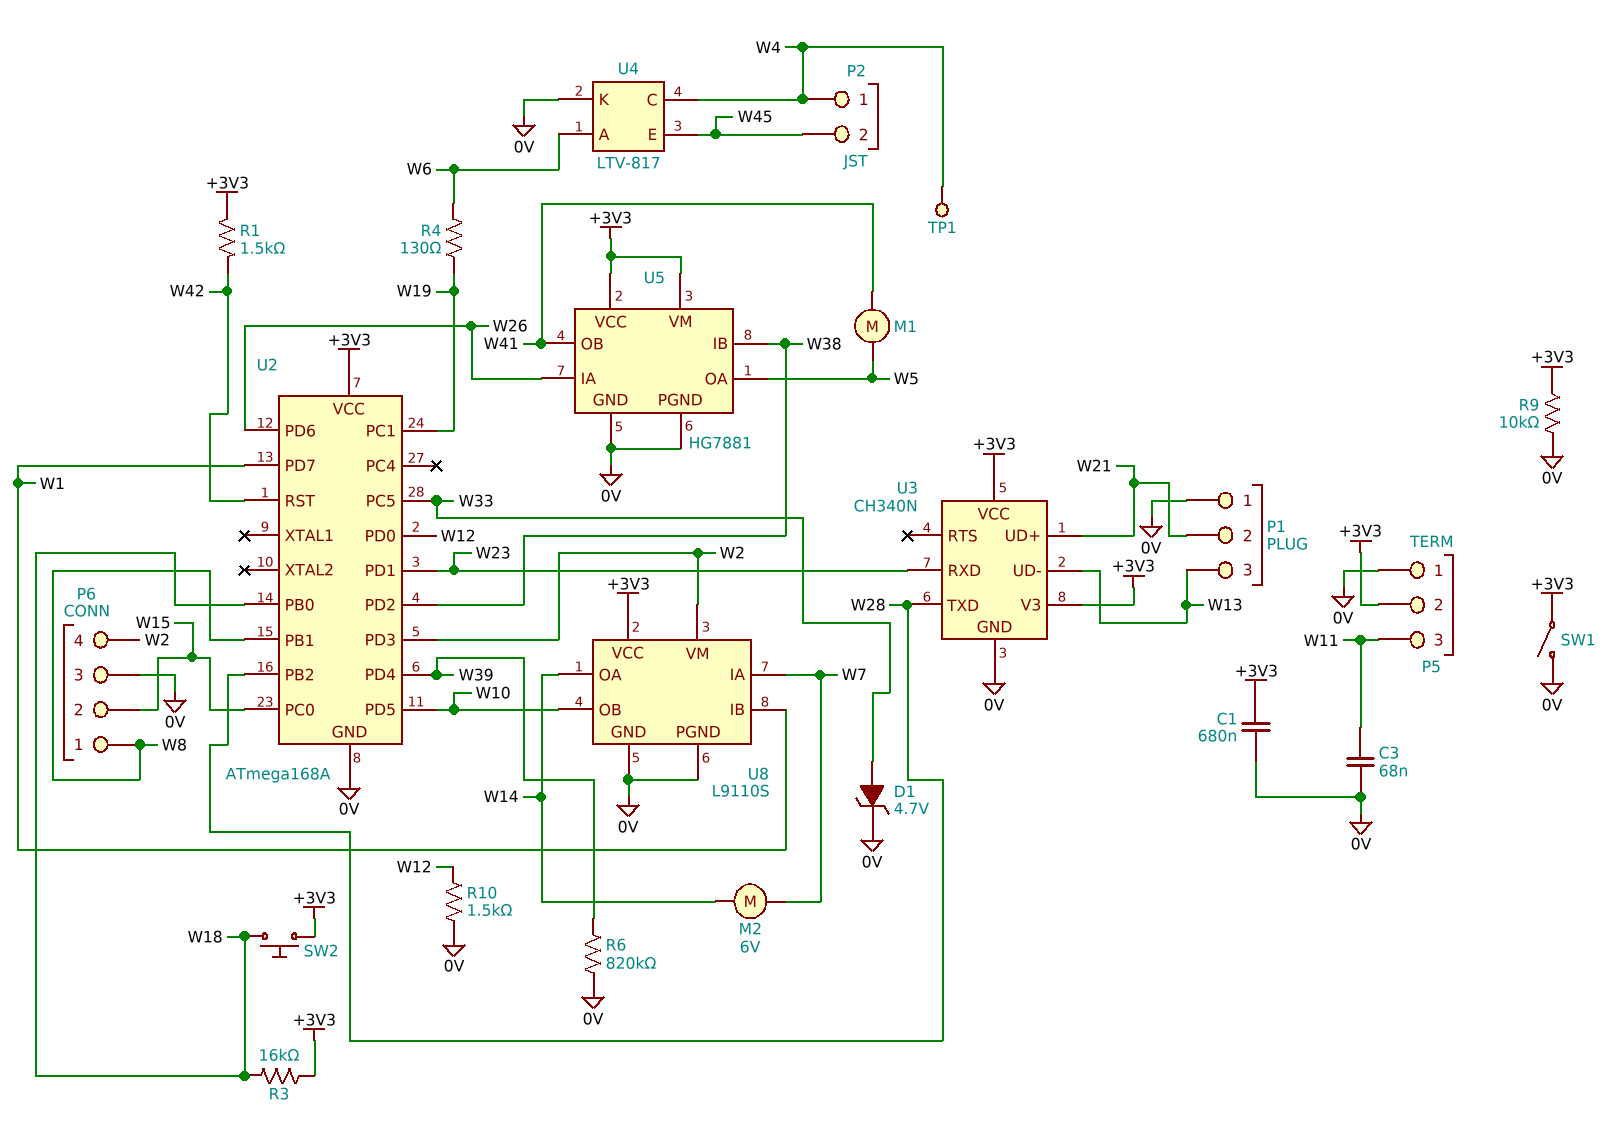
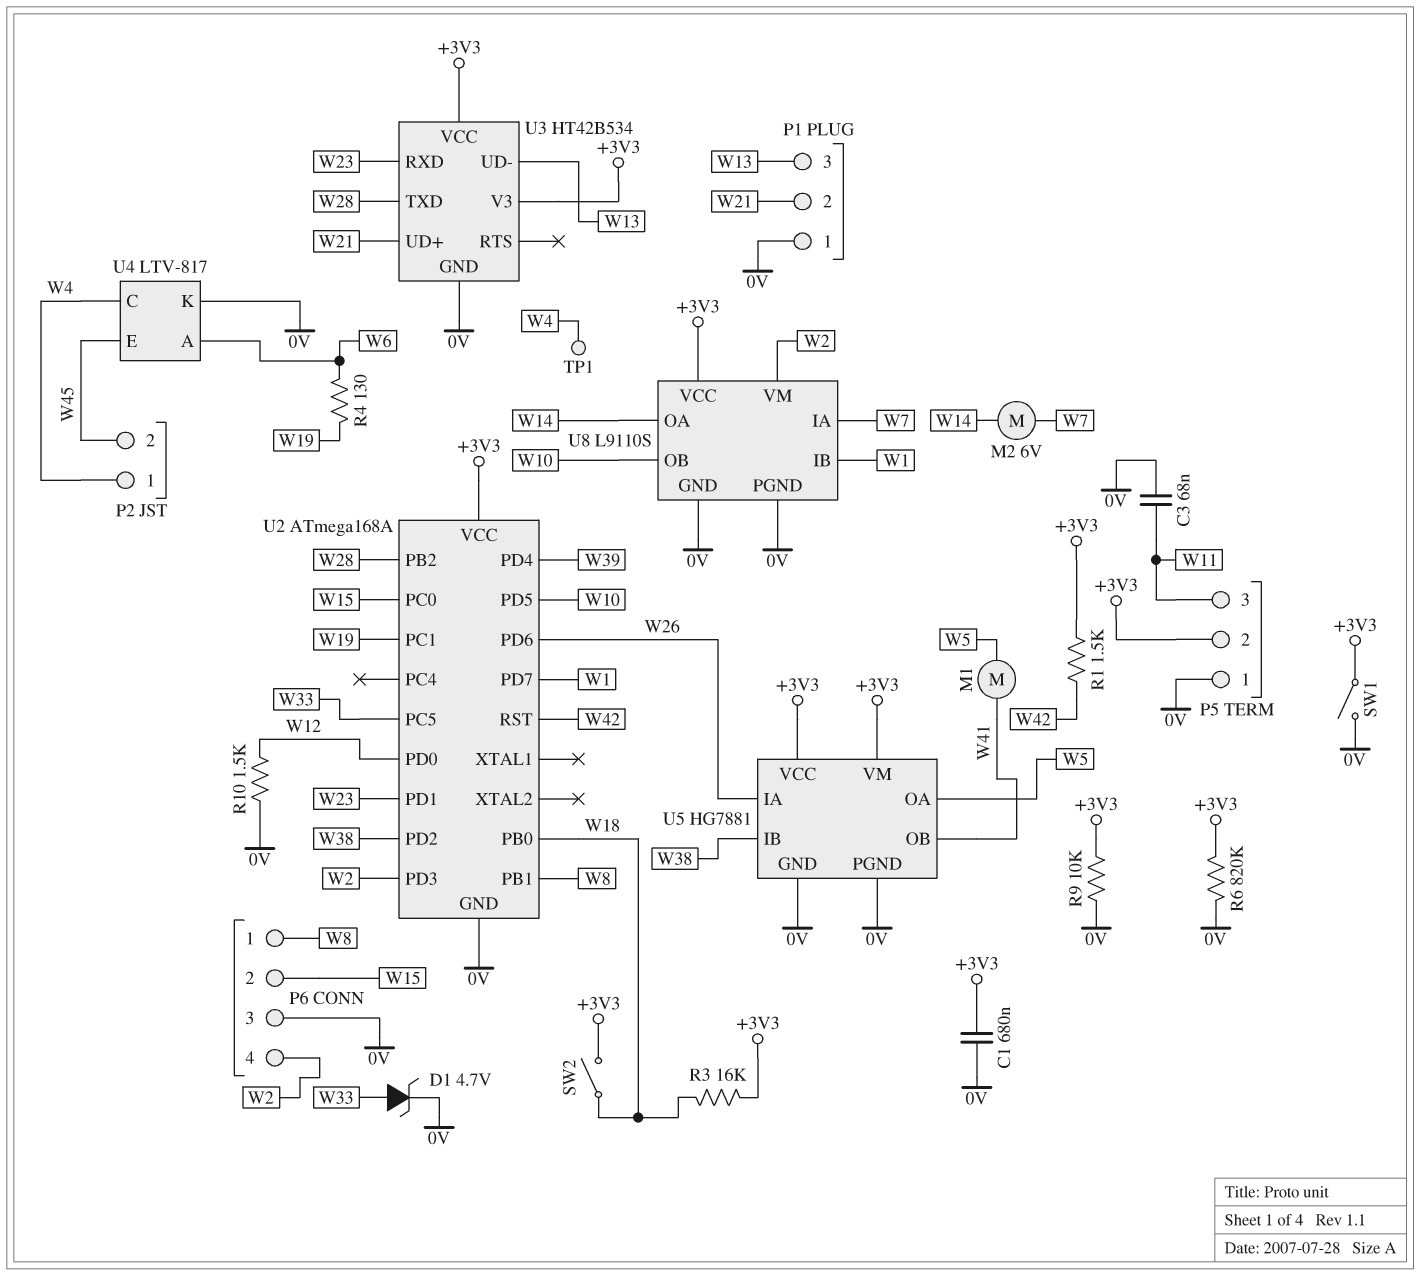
R6: 820k (0V, W39) -> 820k (+3V3, 0V)
SW2: button (+3V3, W18) -> switch (+3V3, W18)
U3: CH340N -> HT42B534

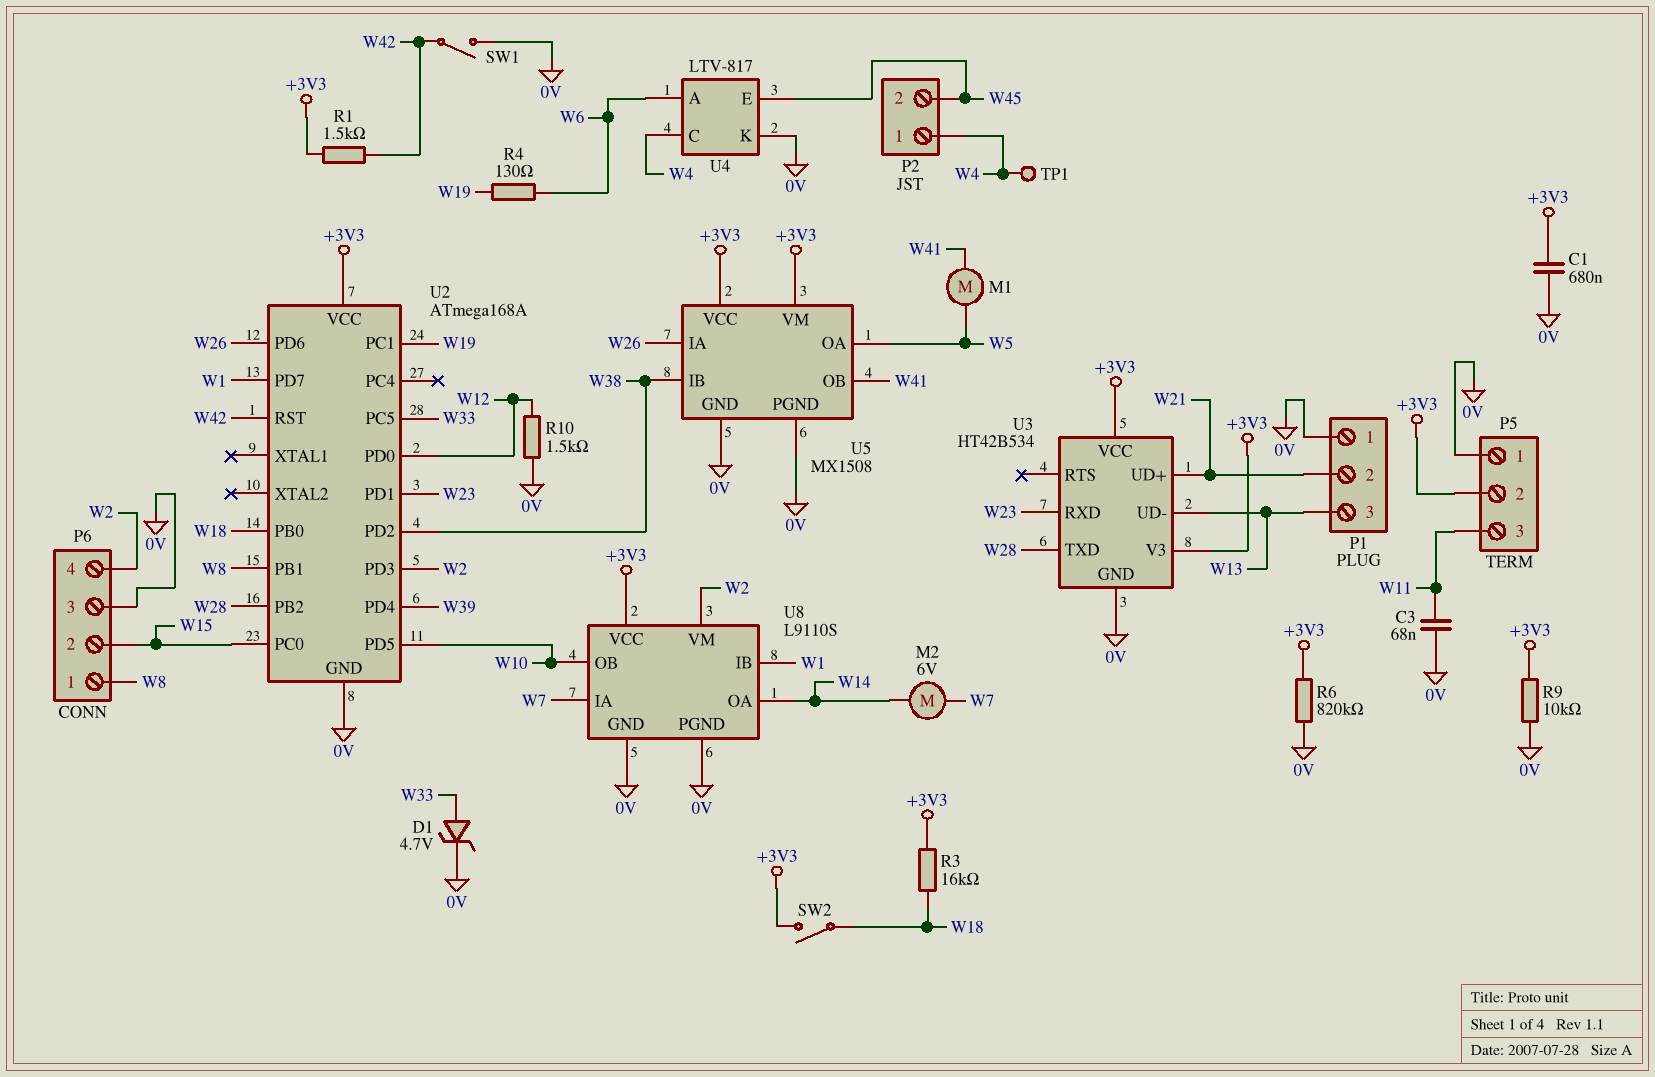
SW1: switch (+3V3, 0V) -> switch (0V, W42)
U5: HG7881 -> MX1508

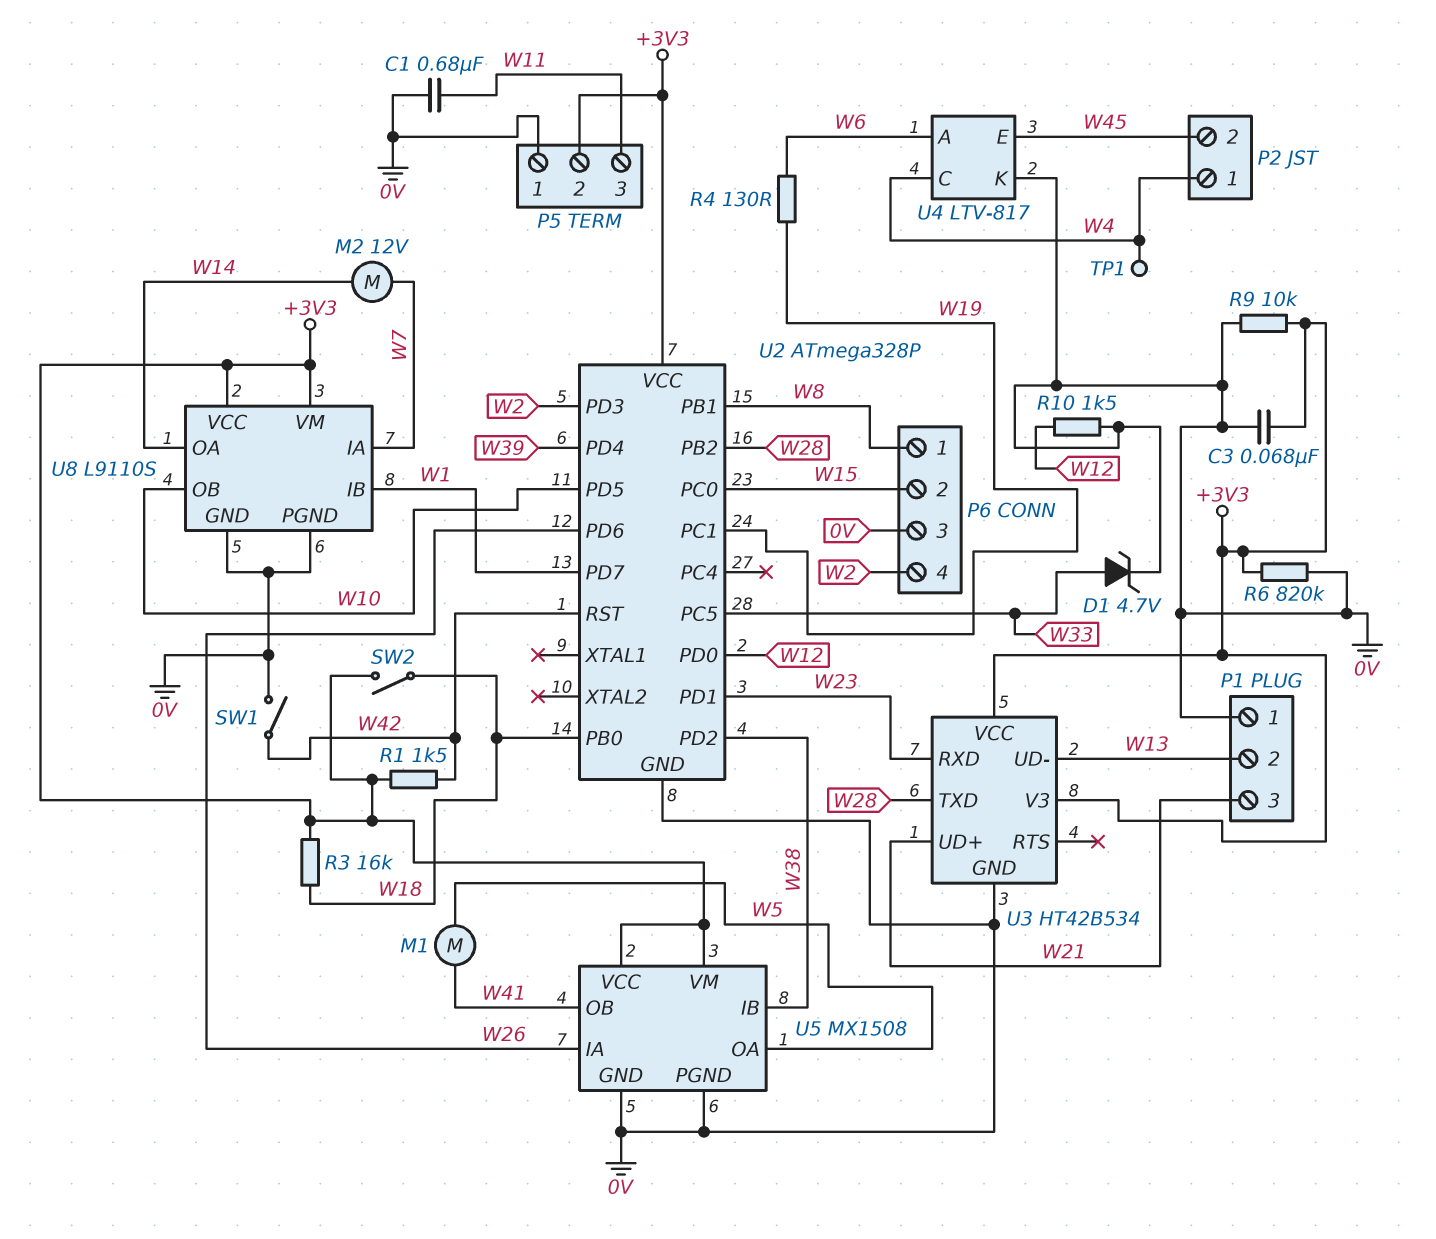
C1: 680nF (+3V3, 0V) -> 680nF (0V, W11)
C3: 68nF (0V, W11) -> 68nF (+3V3, 0V)
M2: motor 6V (W7, W14) -> motor 12V (W7, W14)
P1 pin 2: W21 -> W13
P1 pin 3: W13 -> W21
U2: ATmega168A -> ATmega328P
U8 pin VM: W2 -> +3V3

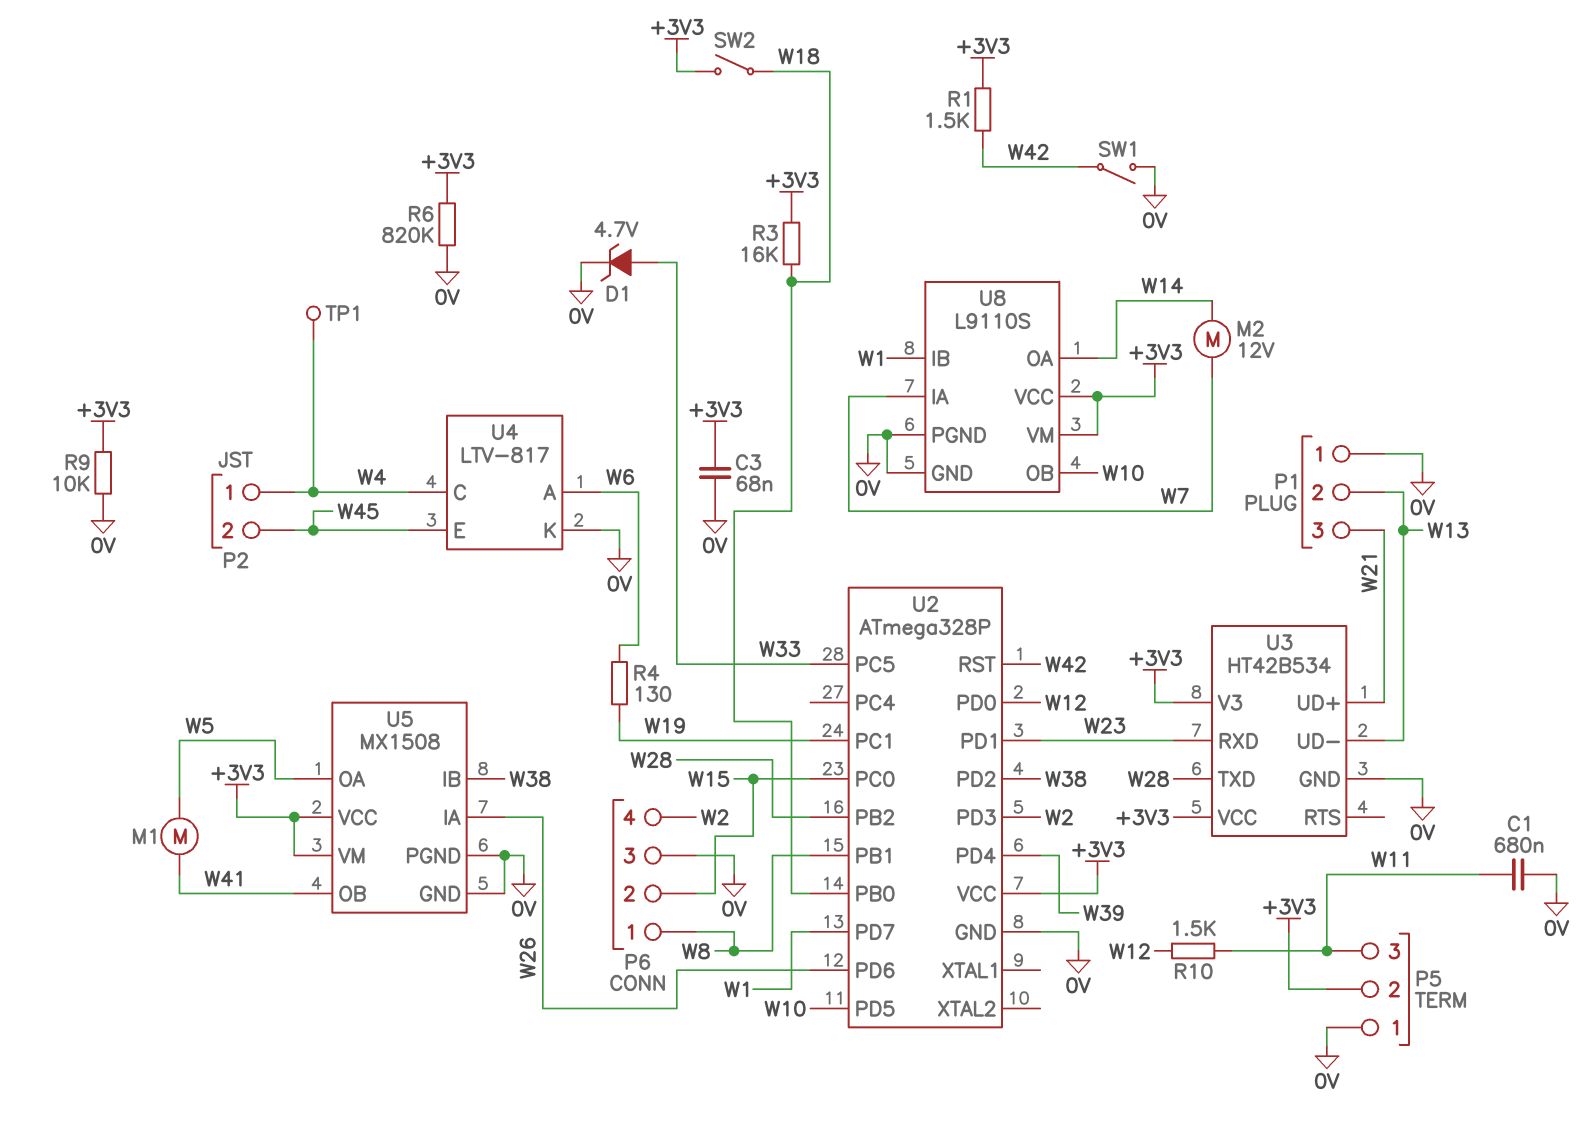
R10: 1.5k (0V, W12) -> 1.5k (W11, W12)

